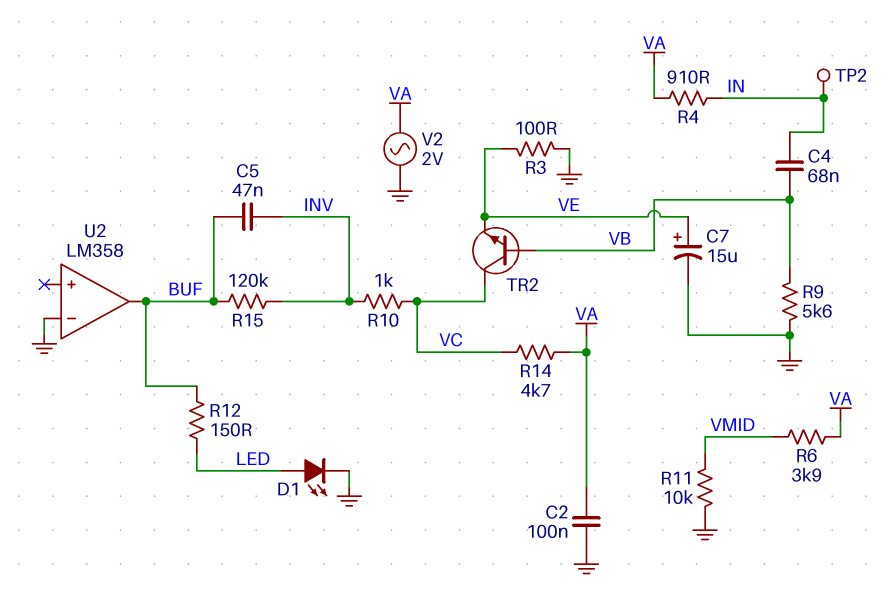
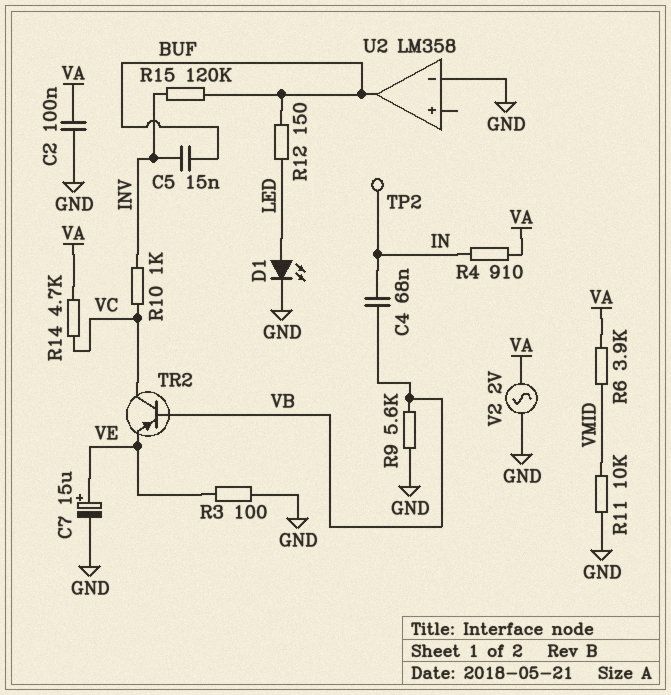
C5: 47nF (BUF, INV) -> 15nF (BUF, INV)
TR2: NPN (B VB, C VC, E VE) -> PNP (B VB, C VC, E VE)

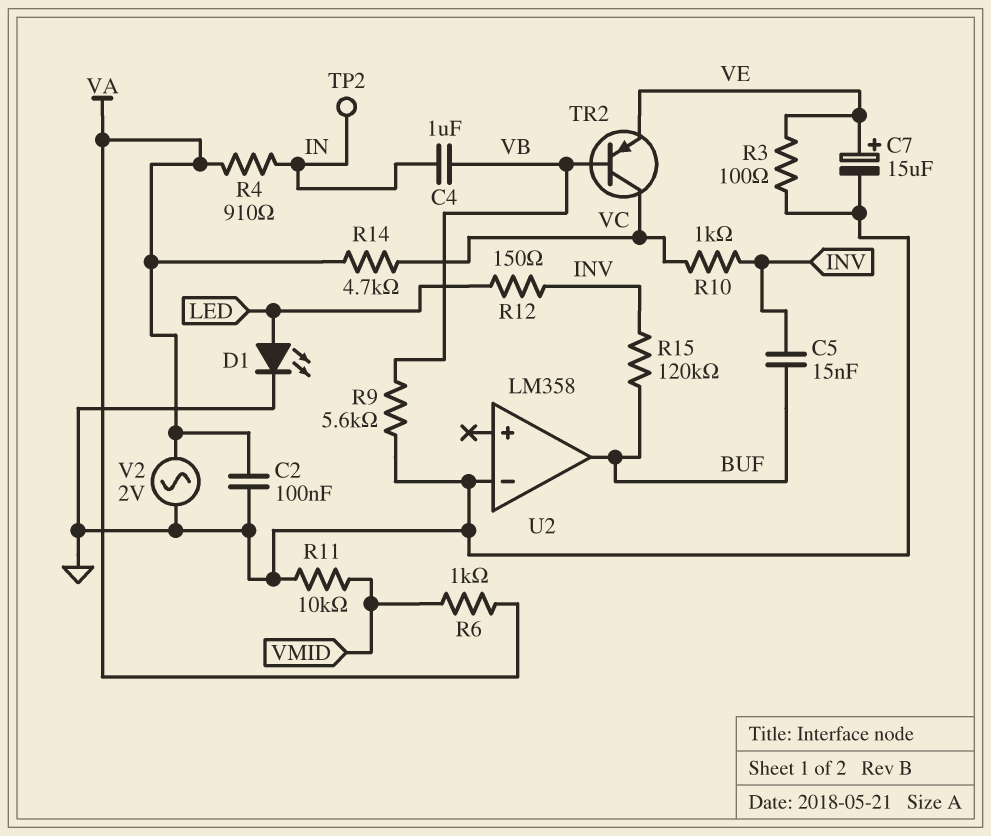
C4: 68nF (IN, VB) -> 1uF (IN, VB)
R6: 3.9k (VA, VMID) -> 1k (VA, VMID)
R12: 150 (BUF, LED) -> 150 (INV, LED)

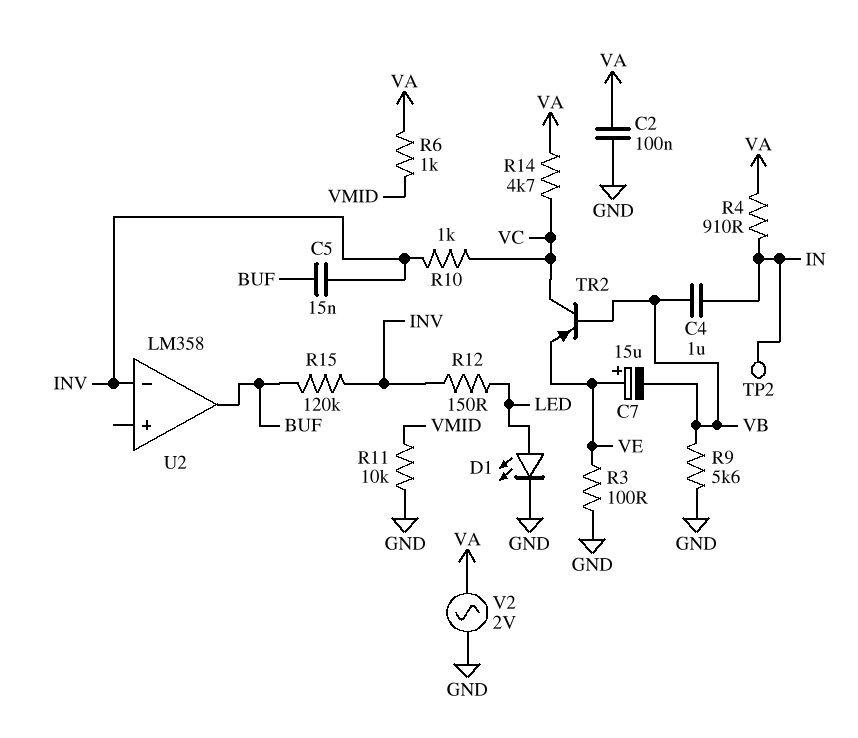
C7: 15uF (plus VE, minus GND) -> 15uF (plus VE, minus VB)
U2 pin in-: GND -> INV

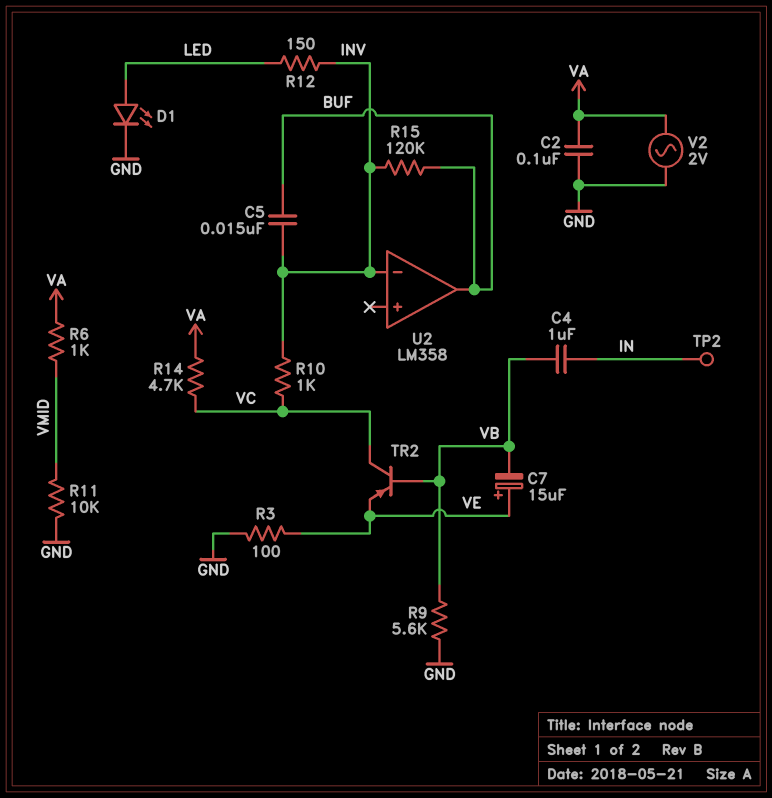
R4: 910 (IN, VA) -> none

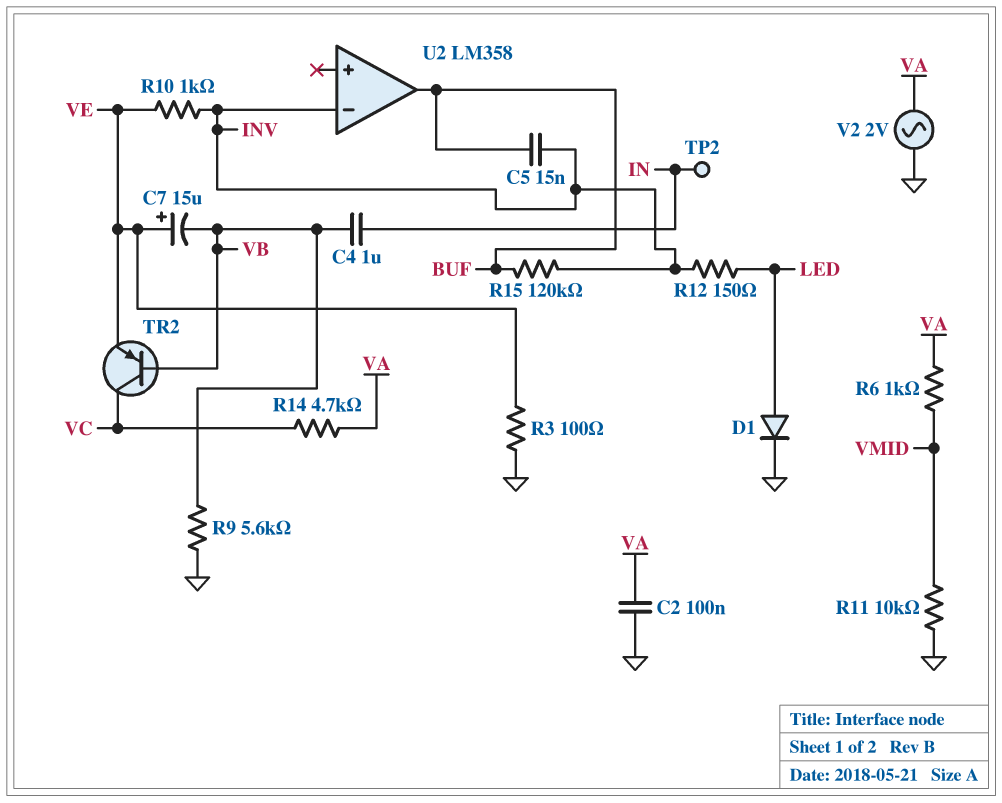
D1: LED (A LED, K GND) -> diode (A LED, K GND)
R10: 1k (INV, VC) -> 1k (INV, VE)

